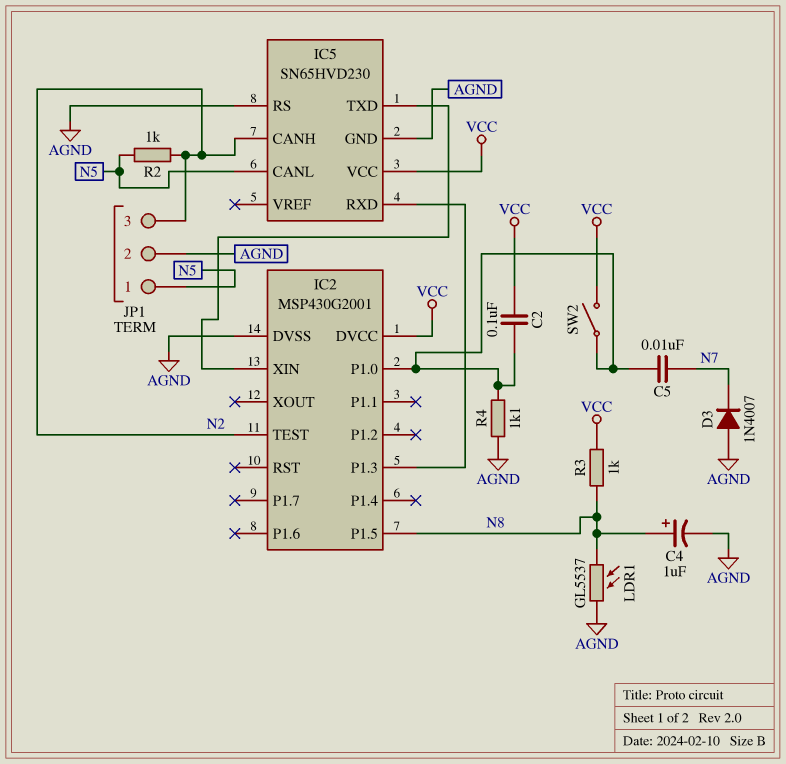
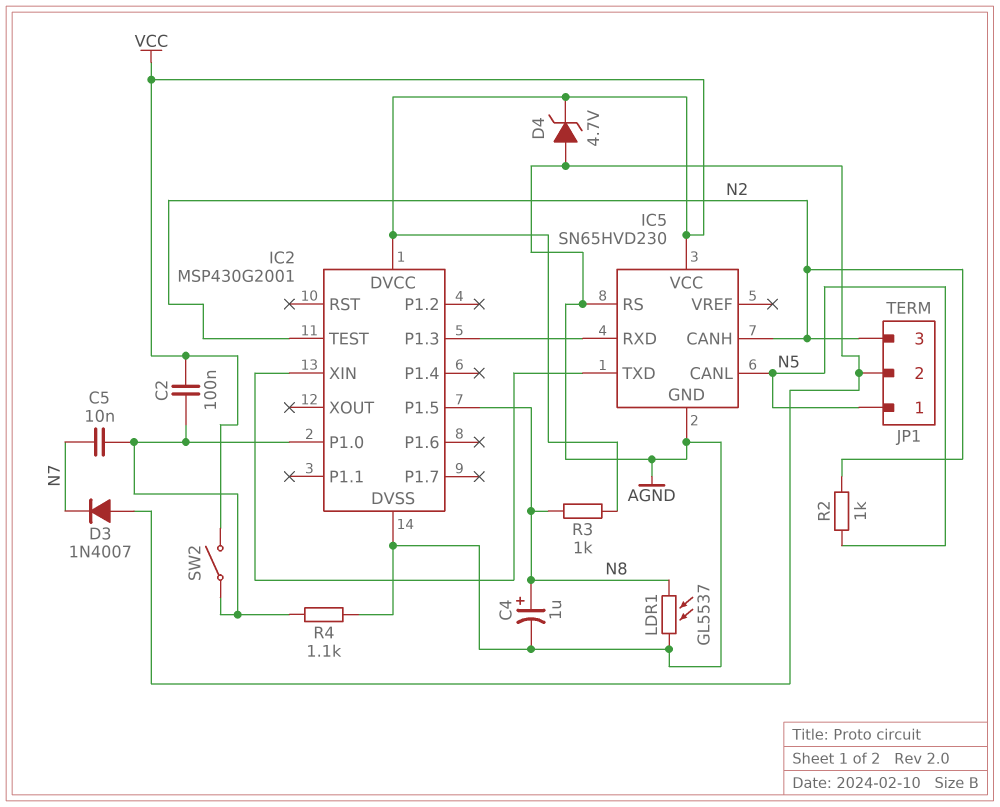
D4: none -> zener 4.7V (A AGND, K VCC)

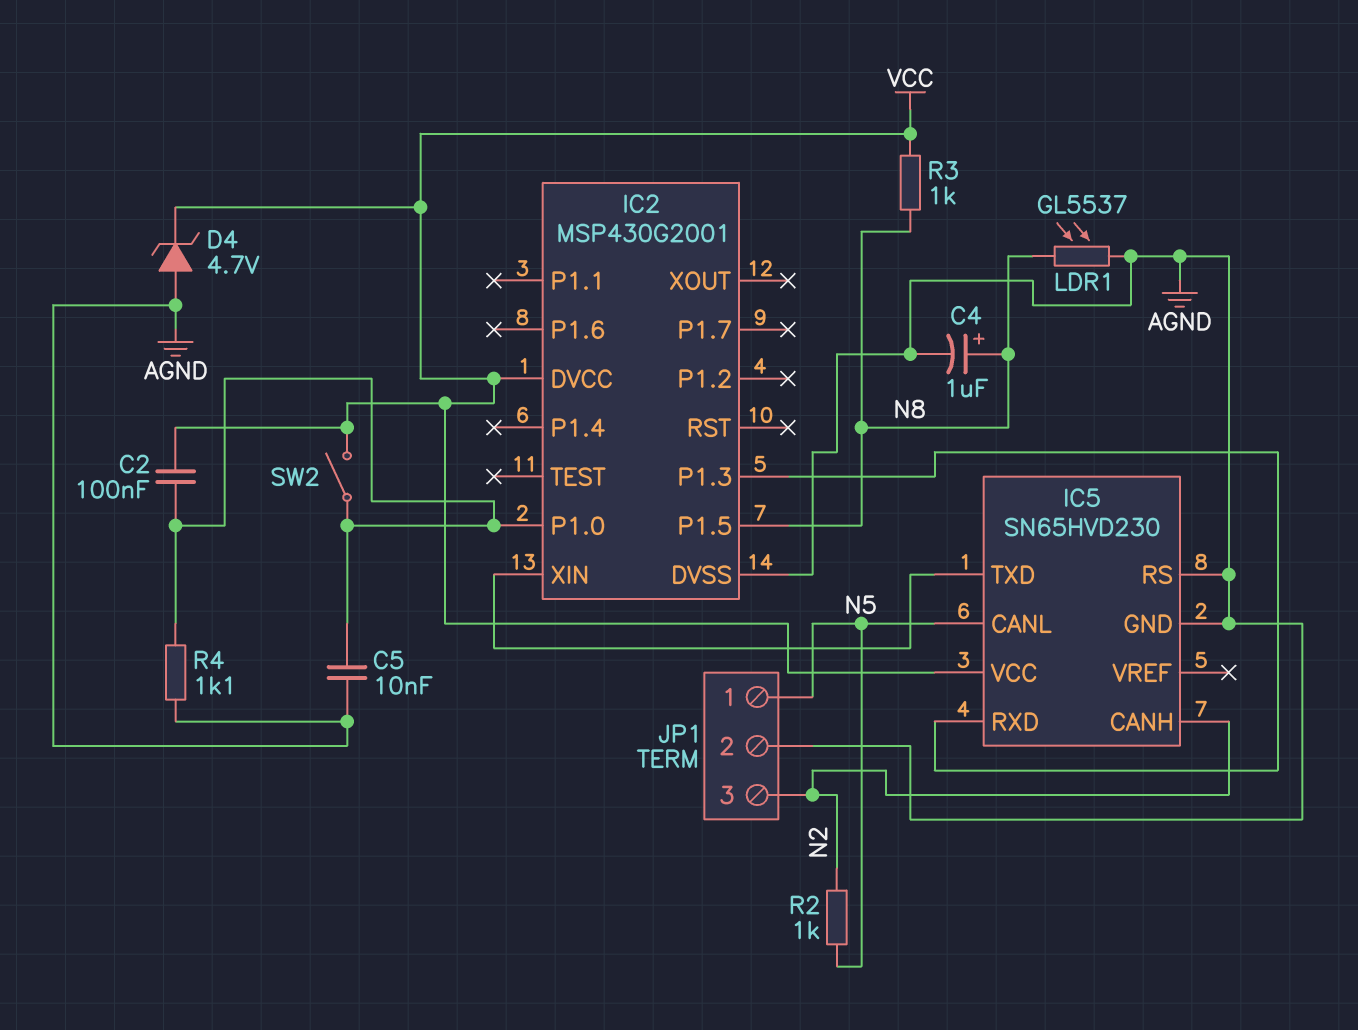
C5: 10nF (IC2/P1.0, N7) -> 10nF (AGND, IC2/P1.0)
D3: diode 1N4007 (A AGND, K N7) -> none
IC2 pin TEST: N2 -> none

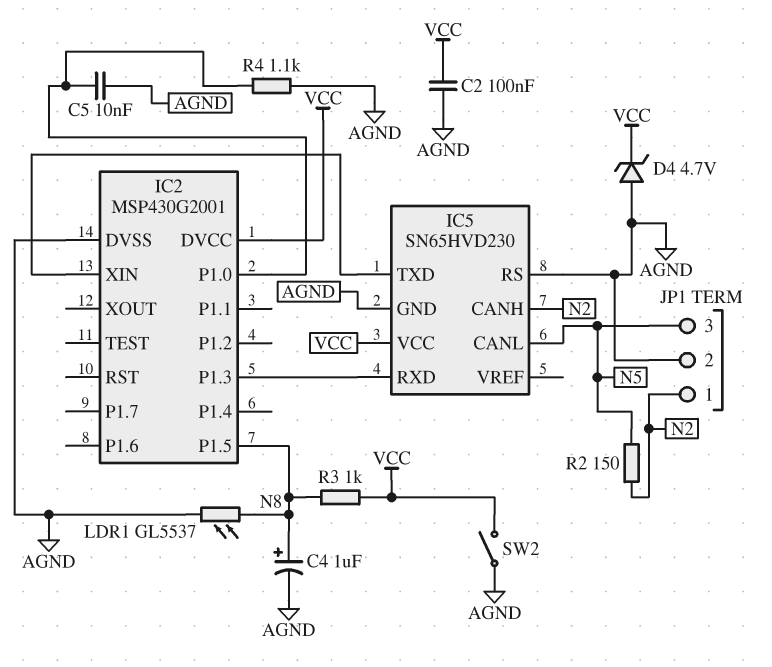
C2: 100nF (IC2/P1.0, VCC) -> 100nF (AGND, VCC)
JP1 pin 1: N5 -> N2
JP1 pin 3: N2 -> N5
R2: 1k (N2, N5) -> 150 (N2, N5)
SW2: switch (IC2/P1.0, VCC) -> switch (AGND, VCC)

